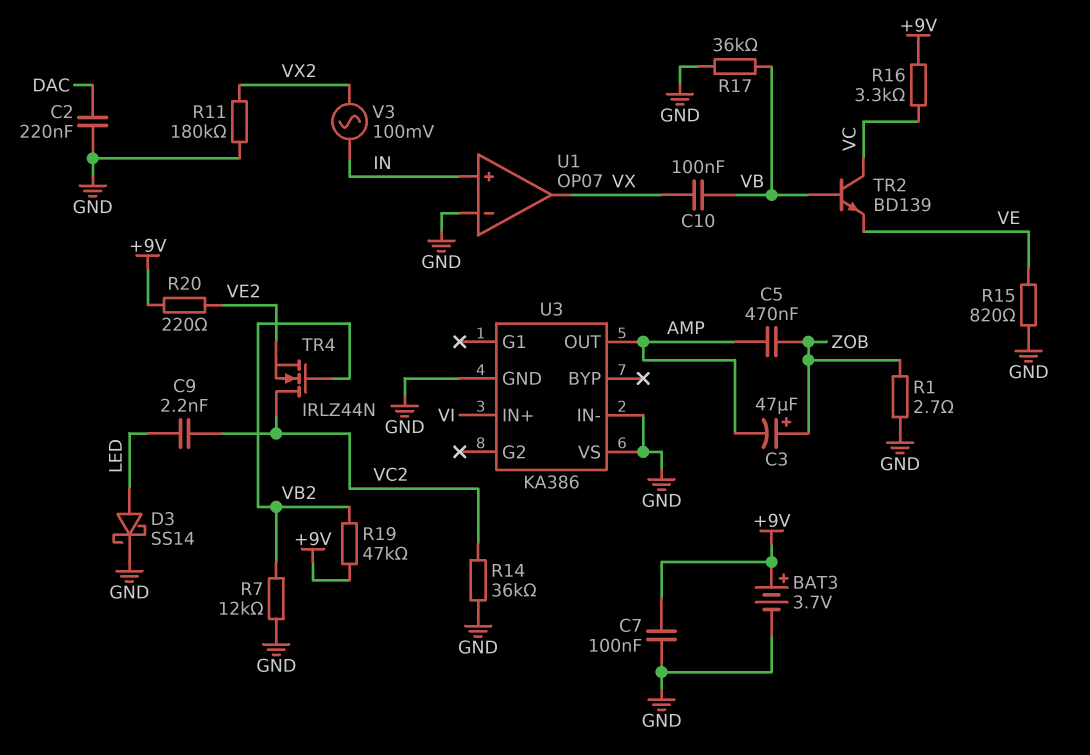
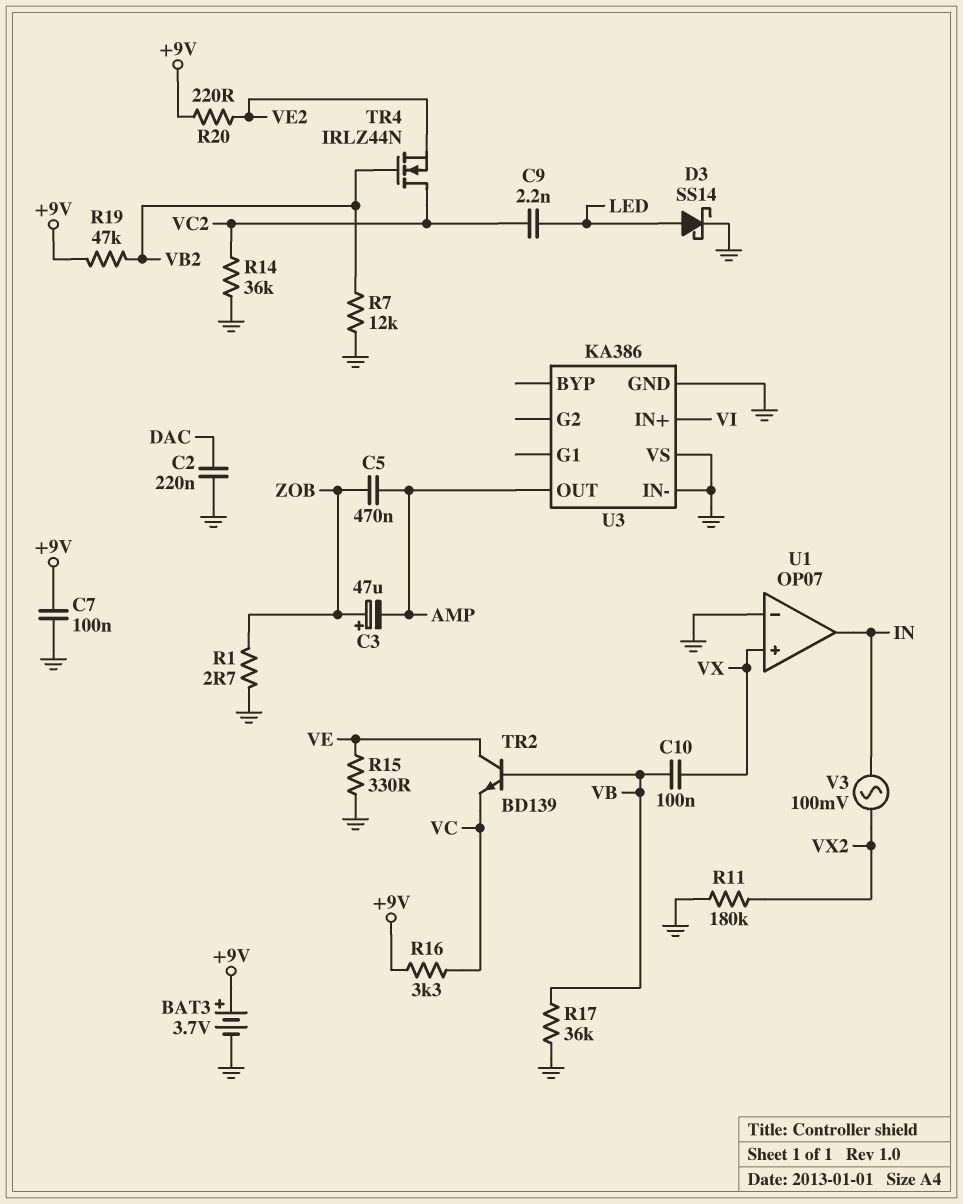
R15: 820 (GND, VE) -> 330 (GND, VE)
TR2: NPN BD139 (B VB, C VC, E VE) -> NPN BD139 (B VB, C VE, E VC)
U1 pin in+: IN -> VX
U1 pin out: VX -> IN

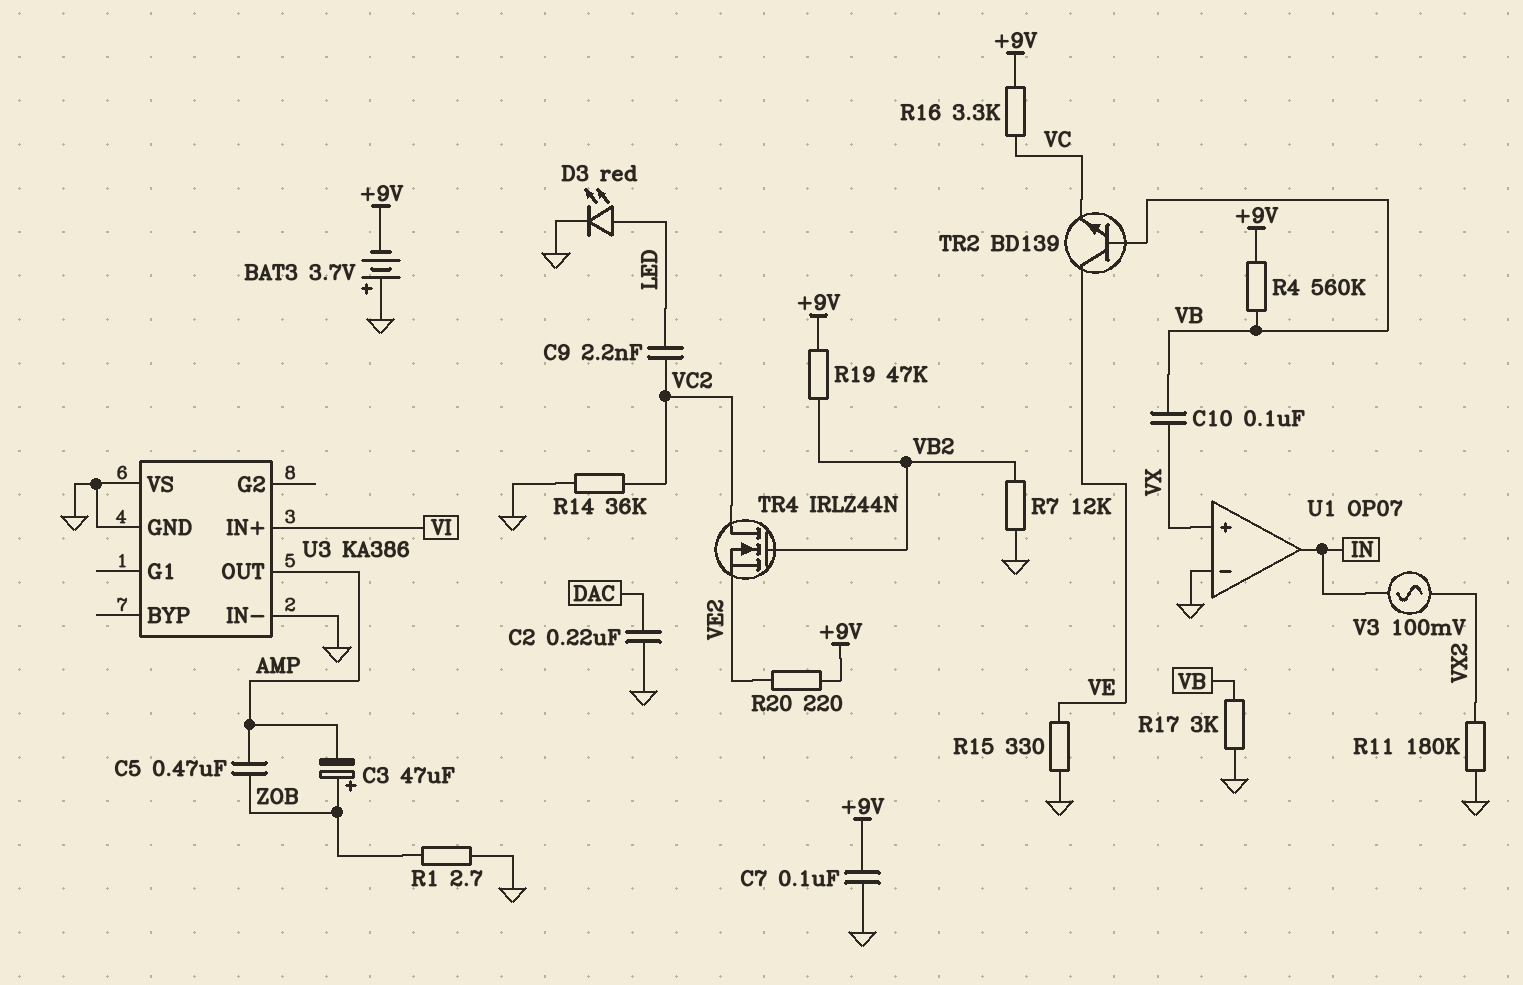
BAT3: 3.7V (plus +9V, minus GND) -> 3.7V (plus GND, minus +9V)
D3: schottky SS14 (A LED, K GND) -> LED red (A LED, K GND)
R4: none -> 560k (+9V, VB)
R17: 36k (GND, VB) -> 3k (GND, VB)

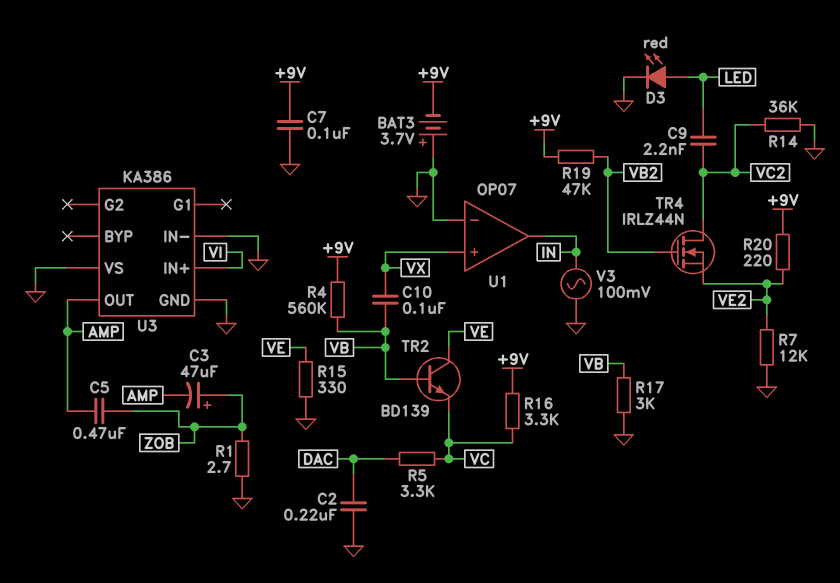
R5: none -> 3.3k (DAC, VC)
R7: 12k (GND, VB2) -> 12k (GND, VE2)
R11: 180k (GND, VX2) -> none
V3: AC 100mV (IN, VX2) -> AC 100mV (GND, IN)

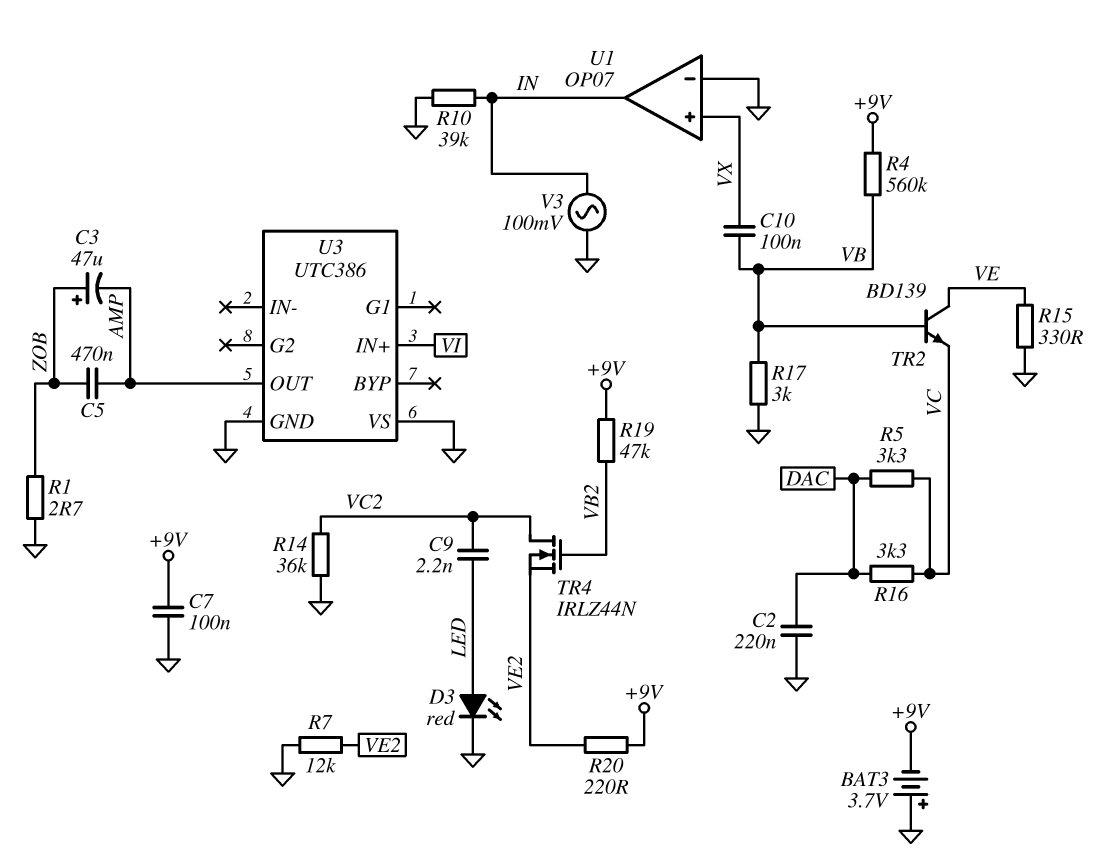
R10: none -> 39k (GND, IN)
R16: 3.3k (+9V, VC) -> 3.3k (DAC, VC)
U3: KA386 -> UTC386
U3 pin IN-: GND -> none

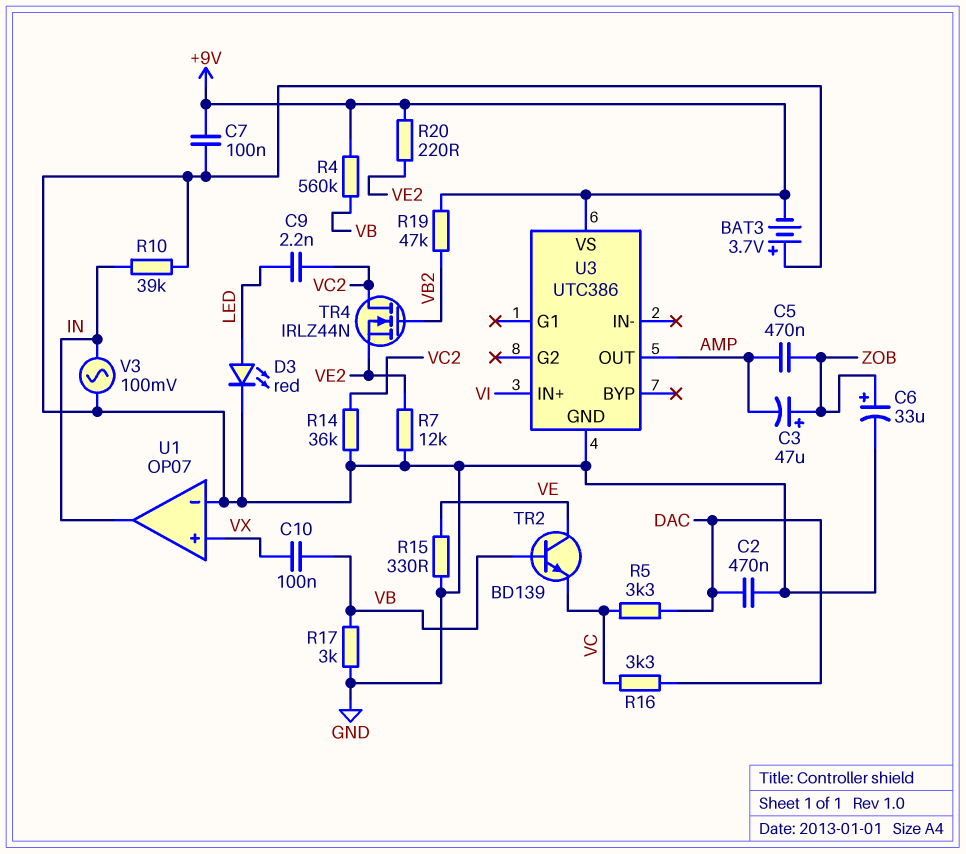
C2: 220nF (DAC, GND) -> 470nF (DAC, GND)
C6: none -> 33uF (plus ZOB, minus GND)
R1: 2.7 (GND, ZOB) -> none
U3 pin VS: GND -> +9V

